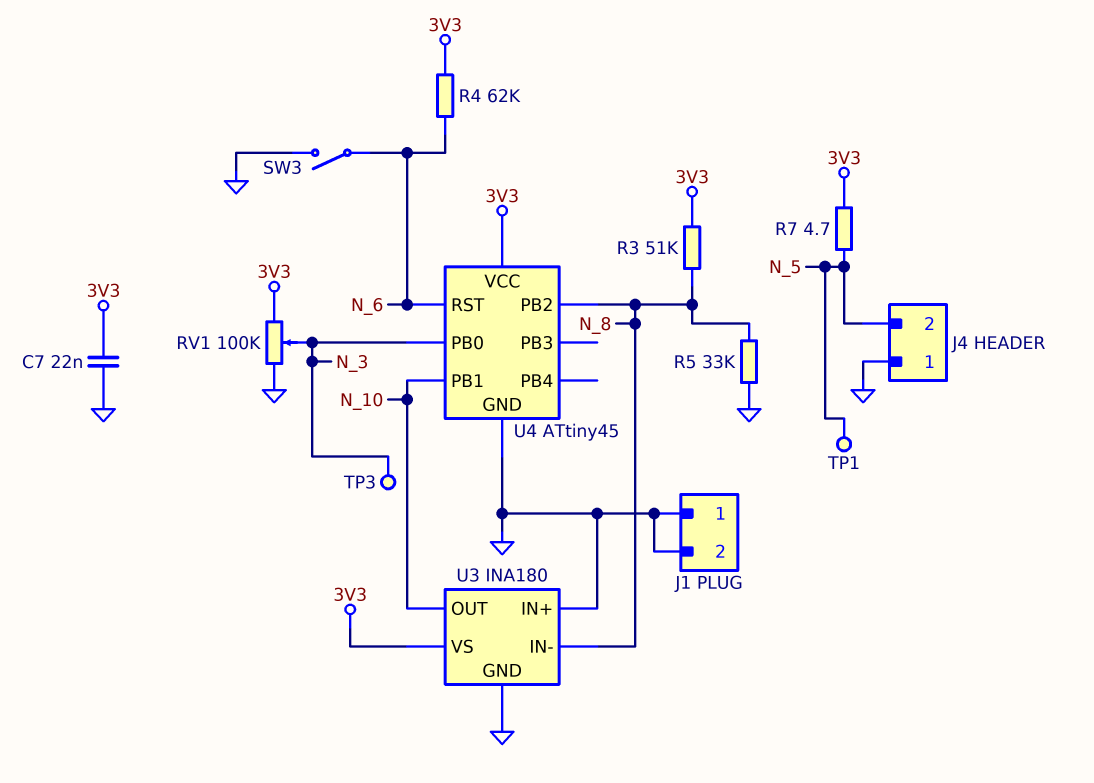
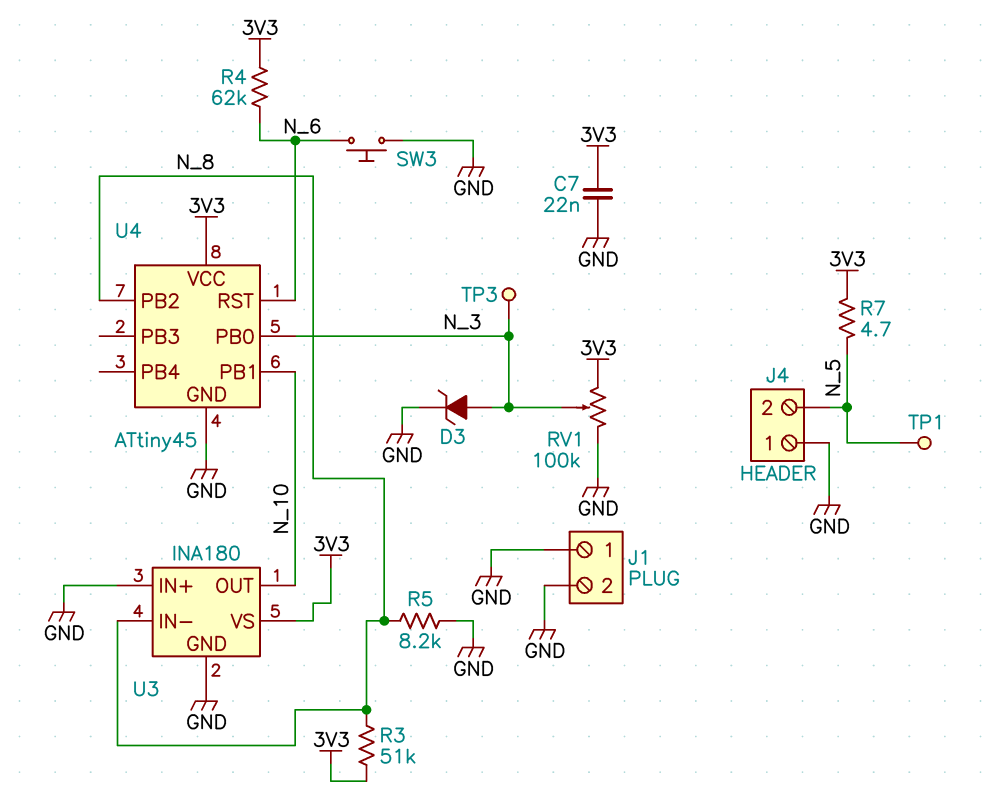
D3: none -> zener (A N_3, K GND)
R5: 33k (GND, N_8) -> 8.2k (GND, N_8)
SW3: switch (GND, N_6) -> button (GND, N_6)

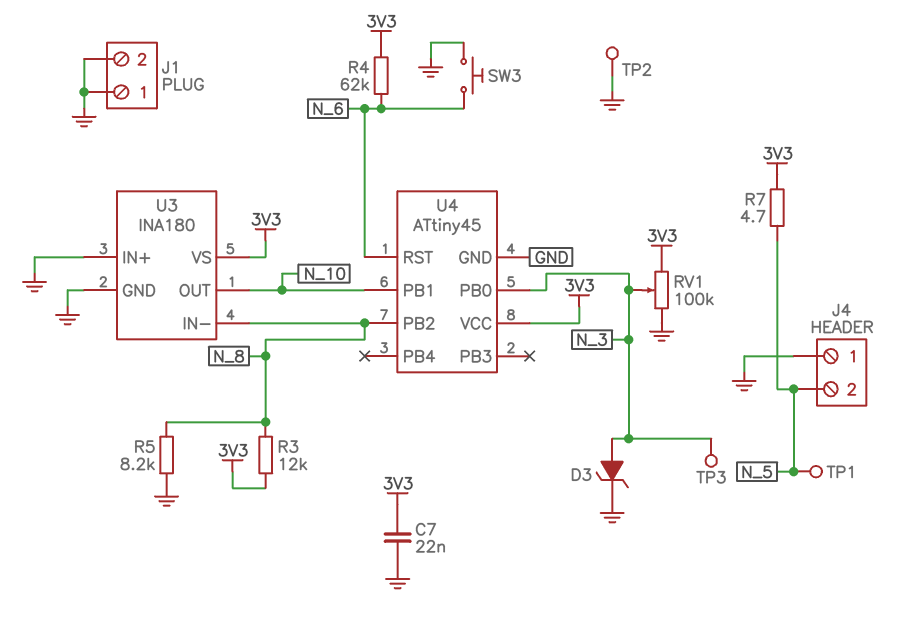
R3: 51k (3V3, N_8) -> 12k (3V3, N_8)
TP2: none -> test point (GND)

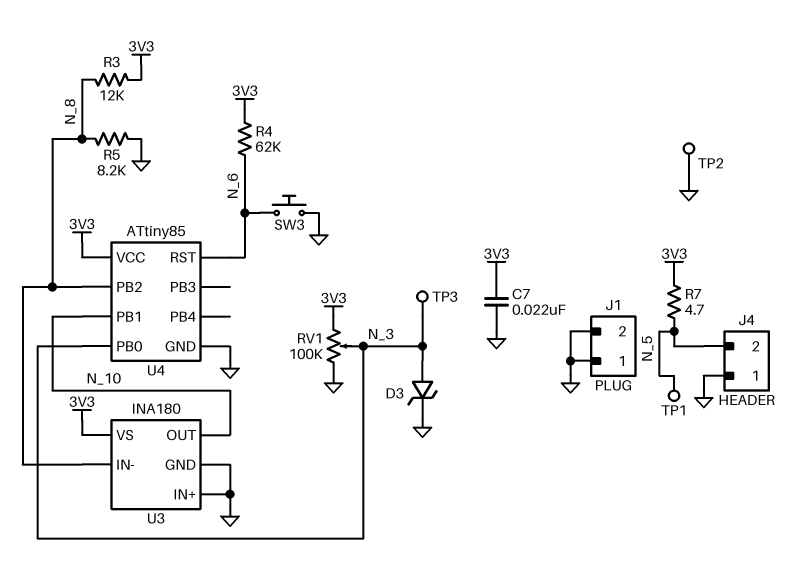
U4: ATtiny45 -> ATtiny85

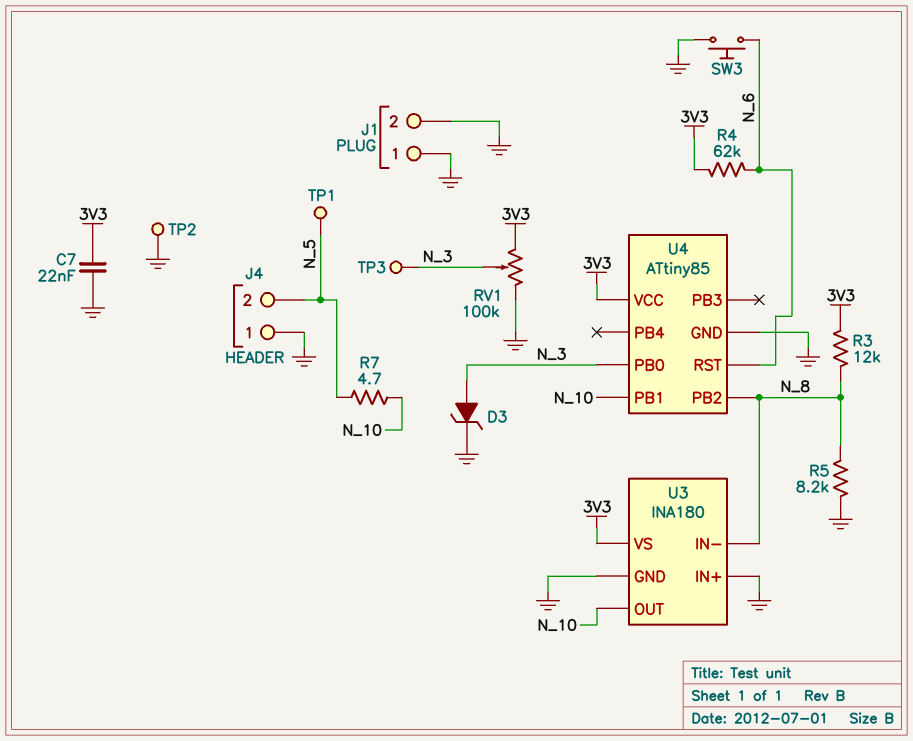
R7: 4.7 (3V3, N_5) -> 4.7 (N_5, N_10)

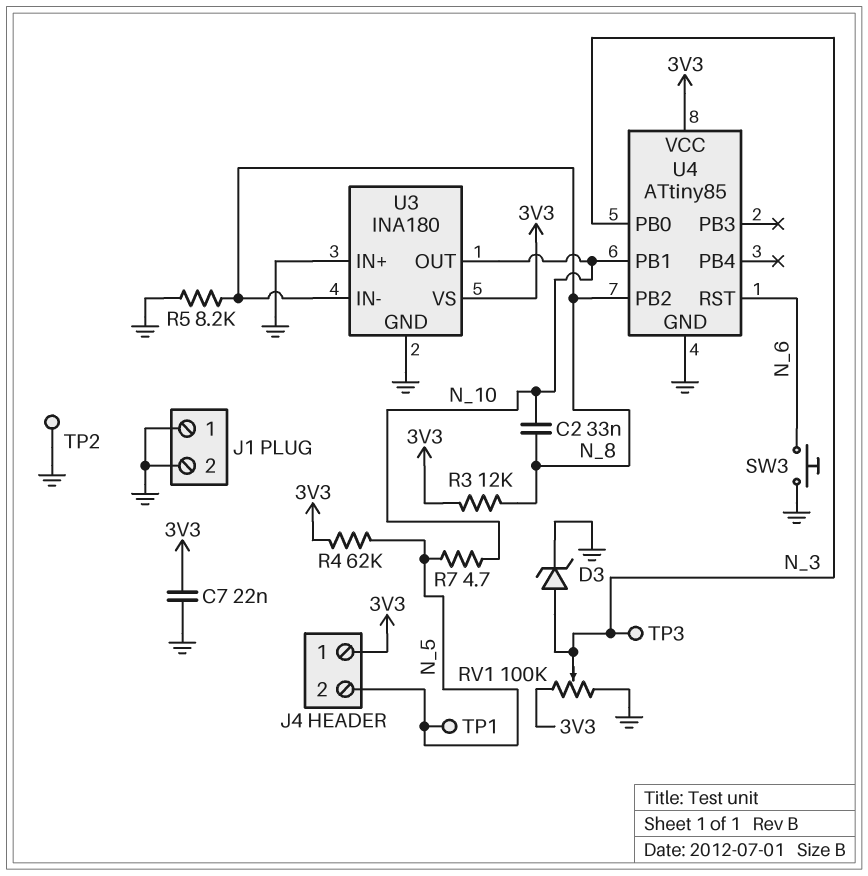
C2: none -> 33nF (N_8, N_10)
J4 pin 1: GND -> 3V3
R4: 62k (3V3, N_6) -> 62k (3V3, N_5)

